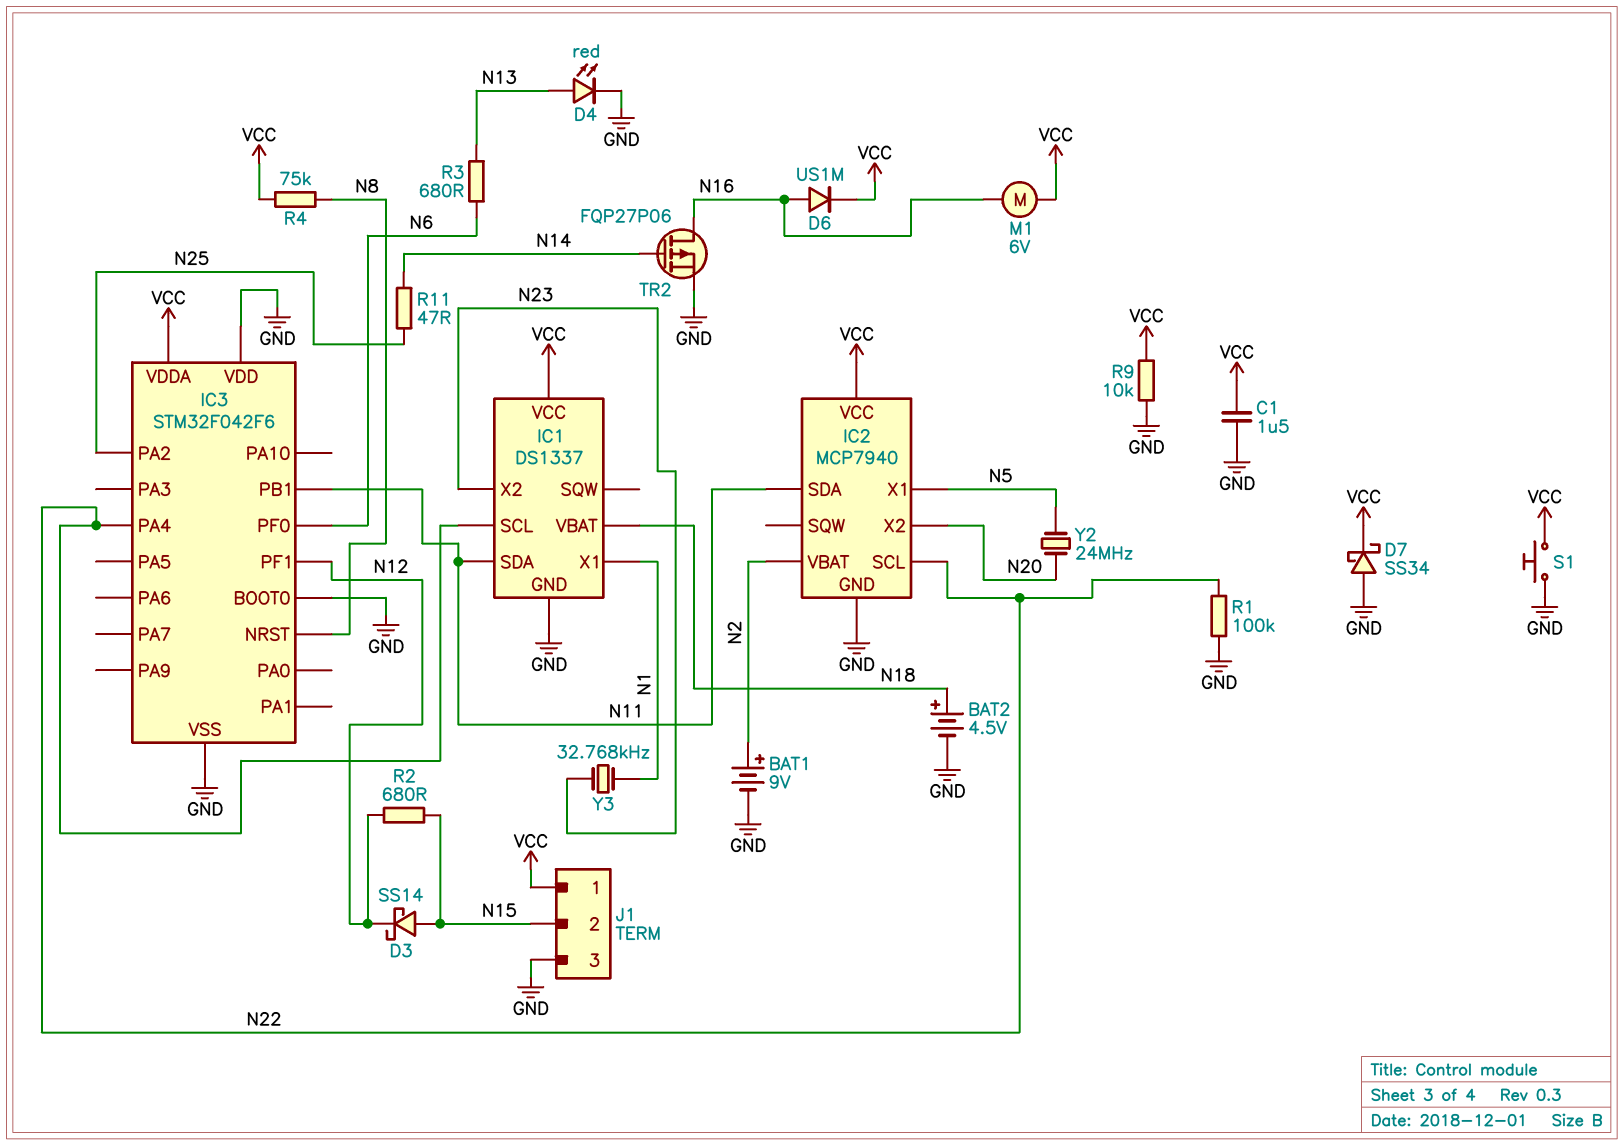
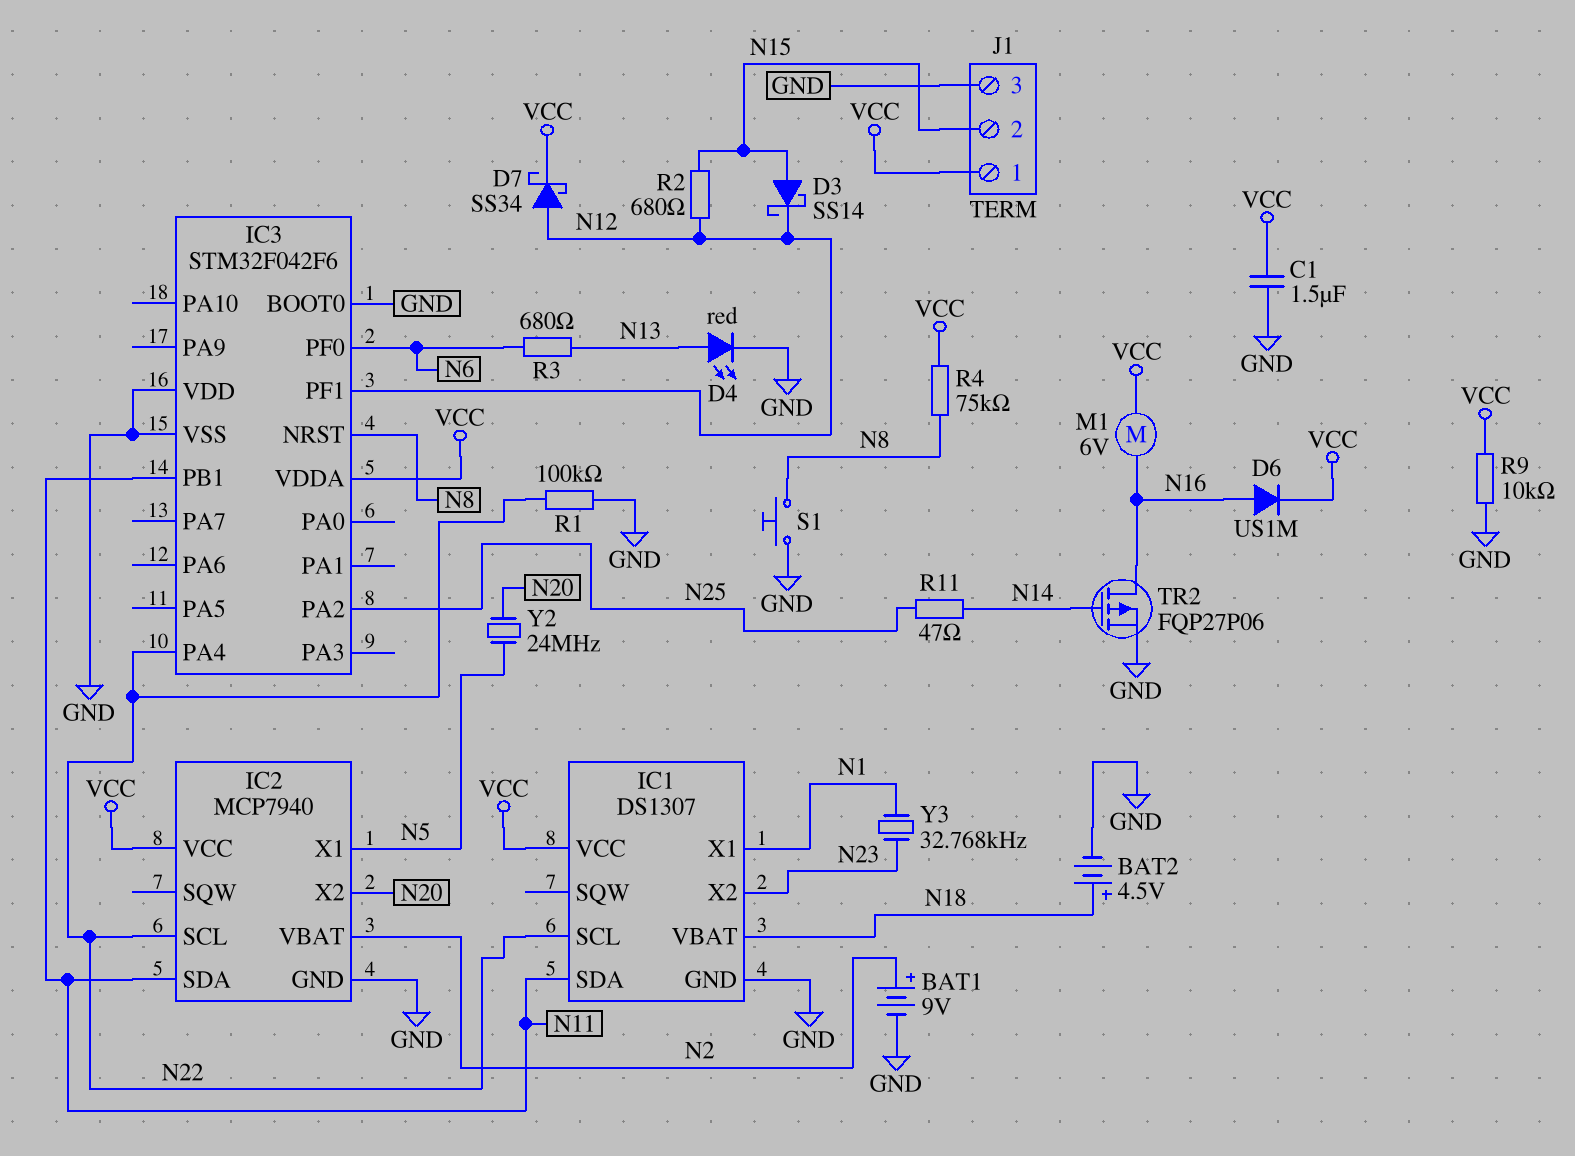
D7: schottky SS34 (A GND, K VCC) -> schottky SS34 (A N12, K VCC)
IC1: DS1337 -> DS1307
S1: button (GND, VCC) -> button (GND, N8)

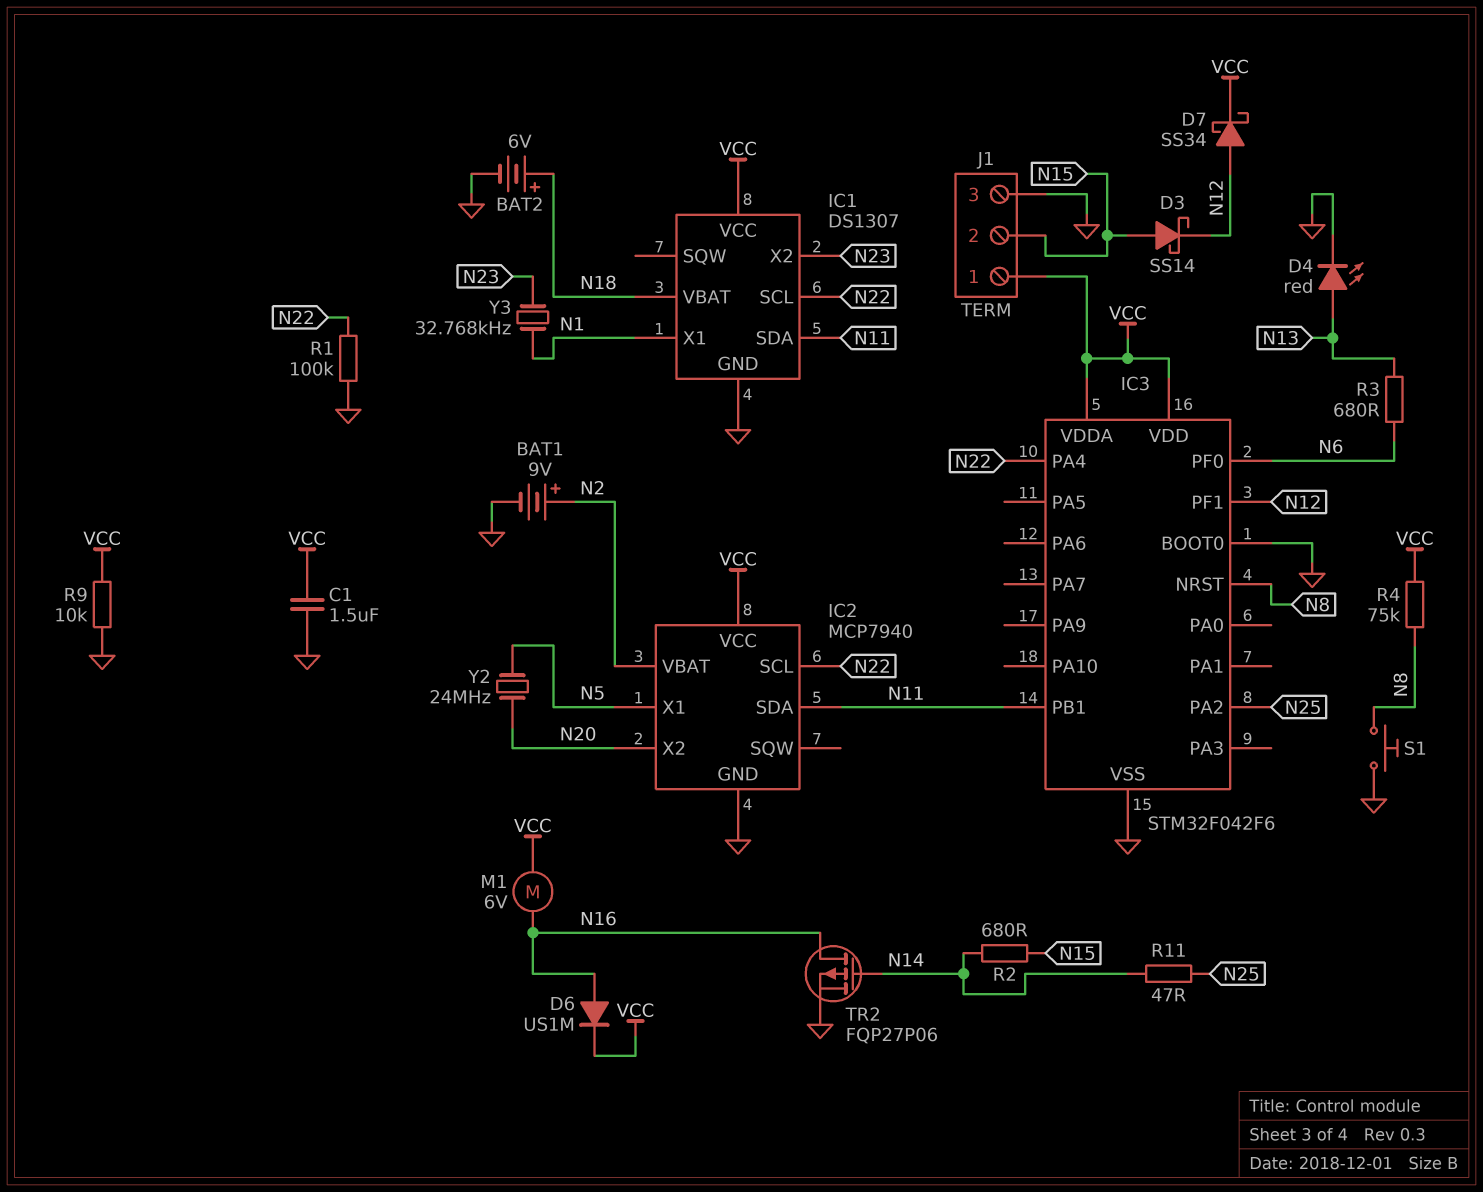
BAT2: 4.5V (plus N18, minus GND) -> 6V (plus N18, minus GND)
IC3 pin VDD: GND -> VCC
R2: 680 (N12, N15) -> 680 (N14, N15)

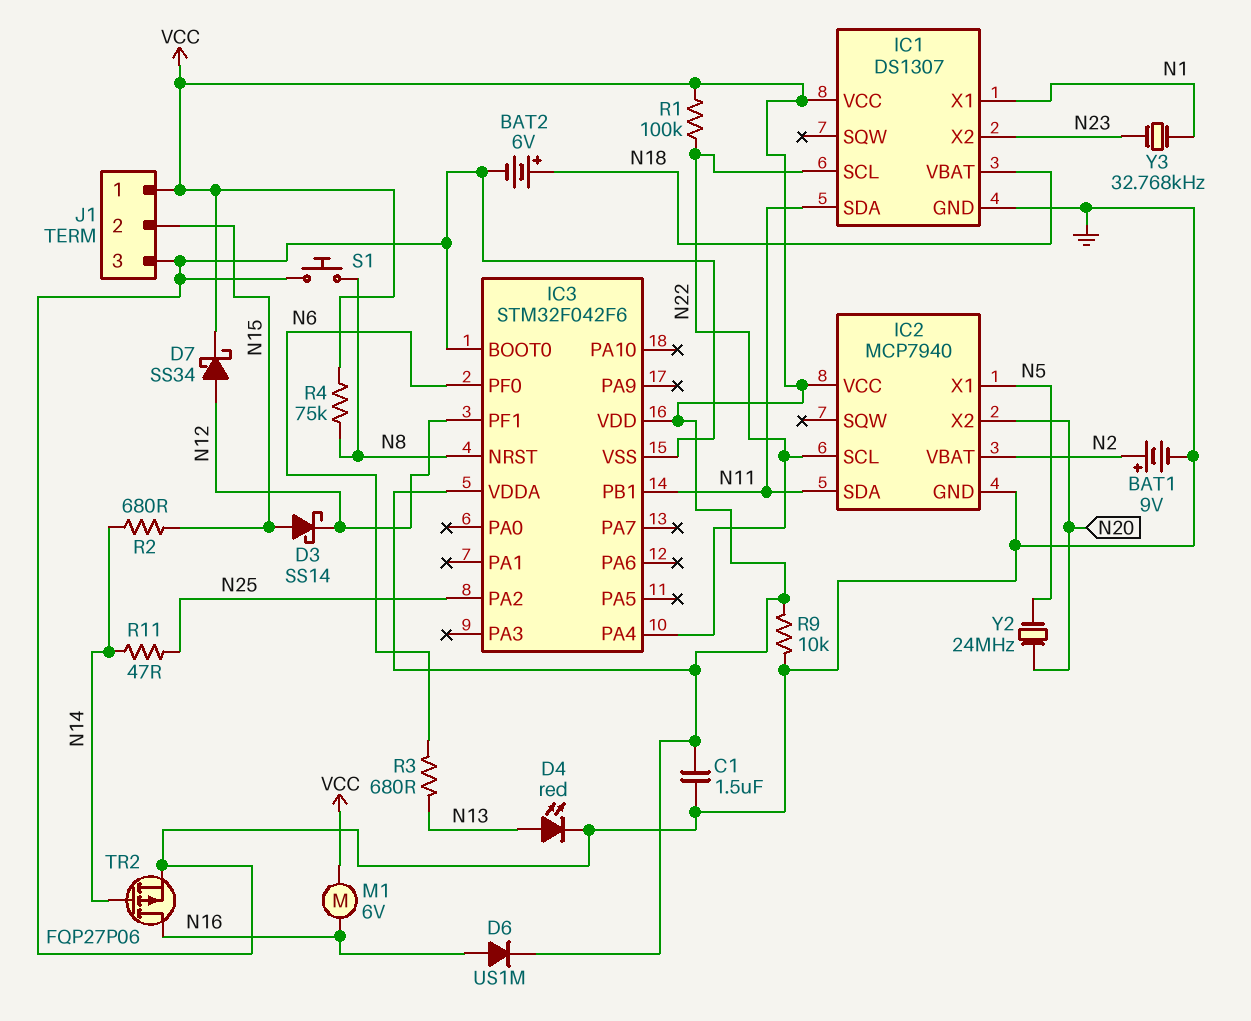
R1: 100k (GND, N22) -> 100k (N22, VCC)

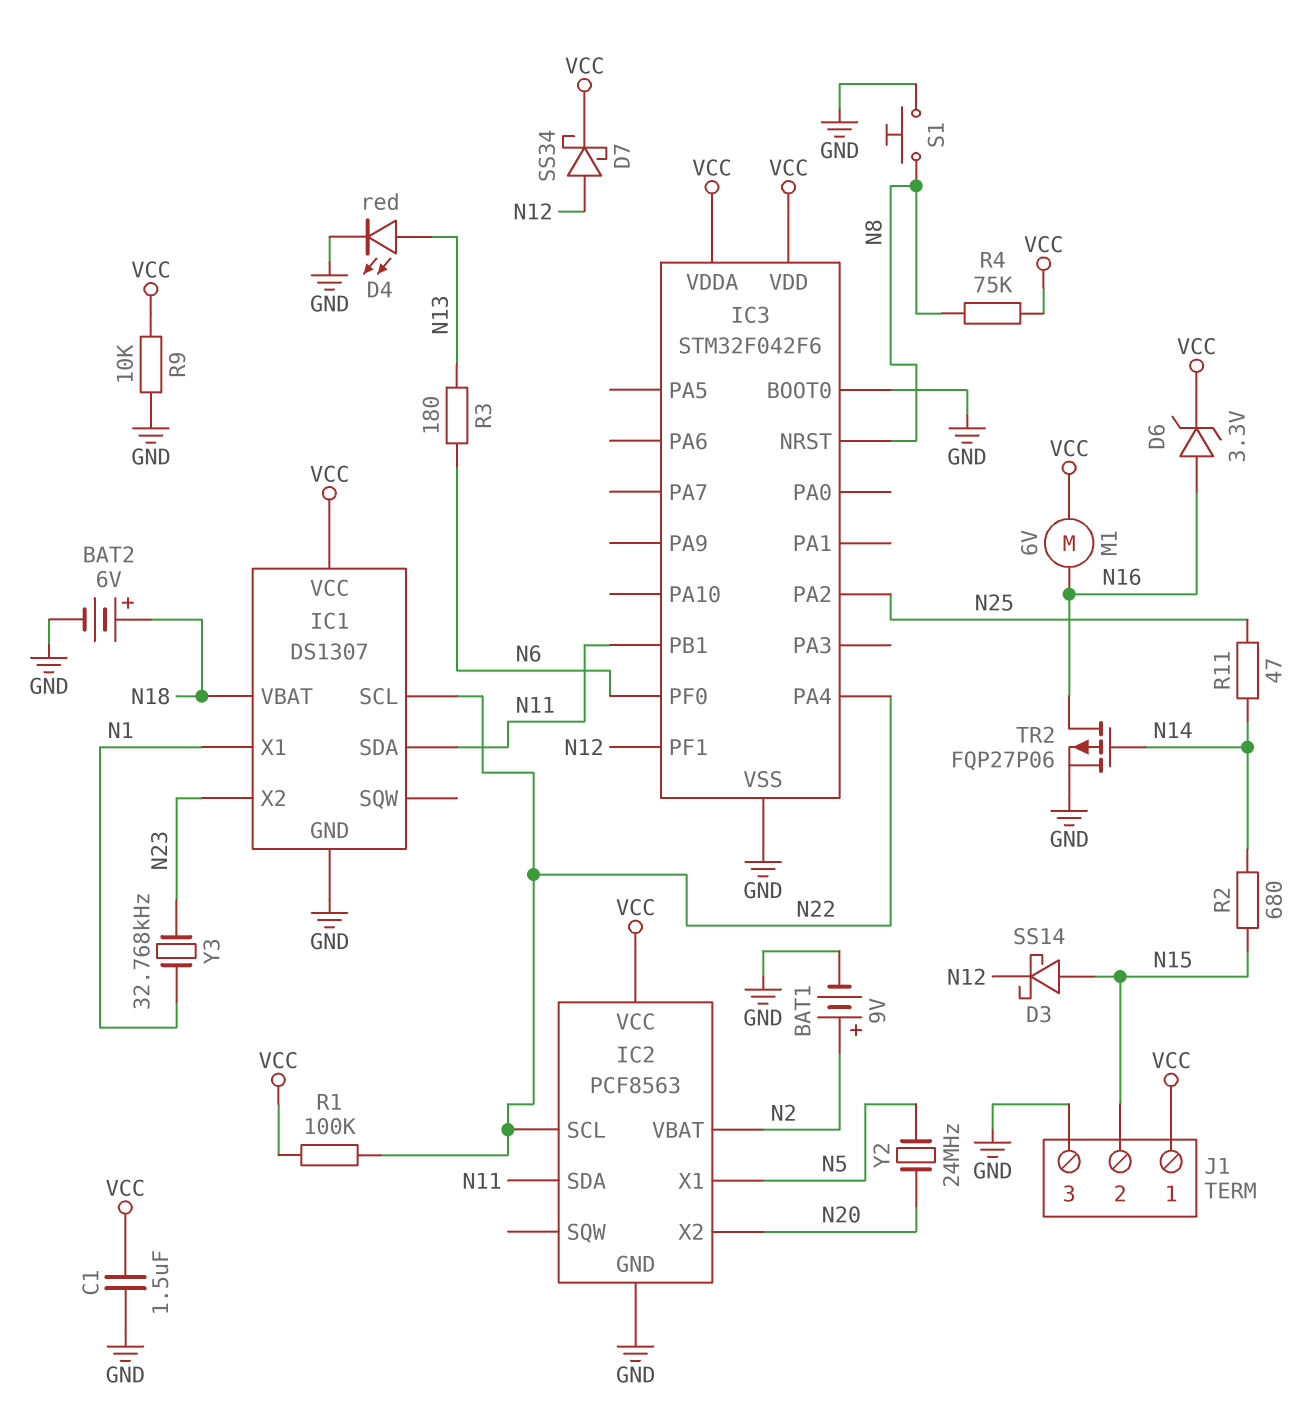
D6: diode US1M (A N16, K VCC) -> zener 3.3V (A N16, K VCC)
IC2: MCP7940 -> PCF8563
R3: 680 (N6, N13) -> 180 (N6, N13)

